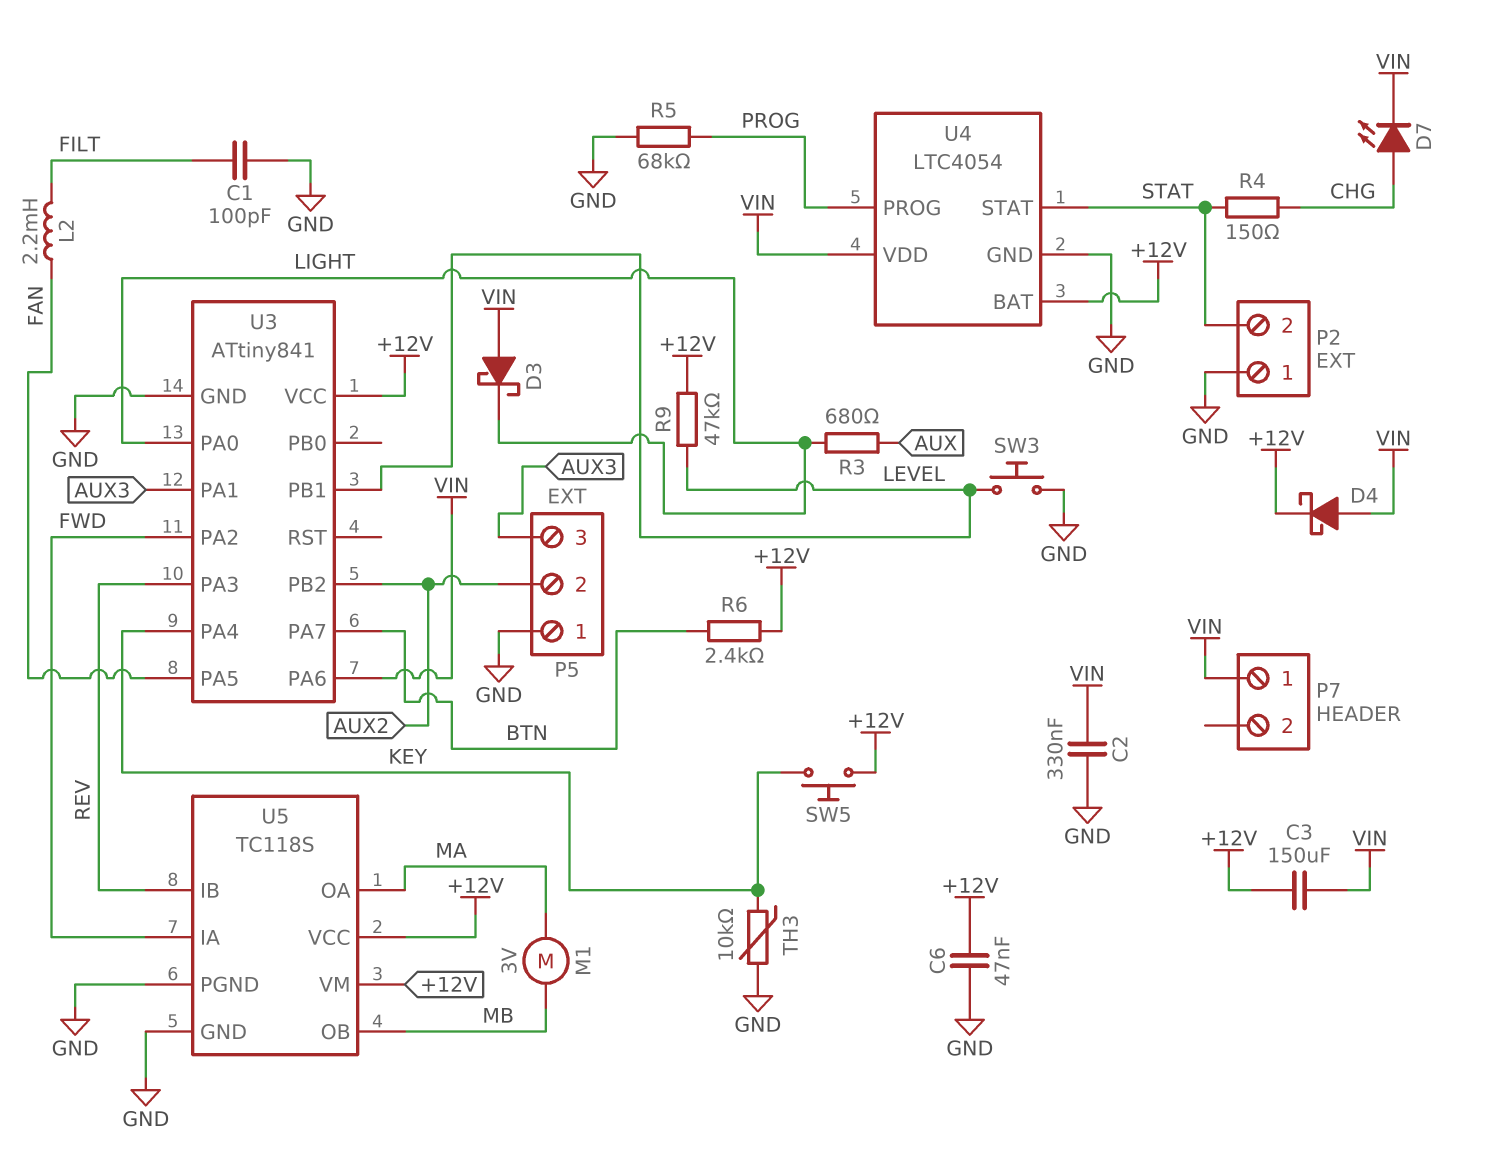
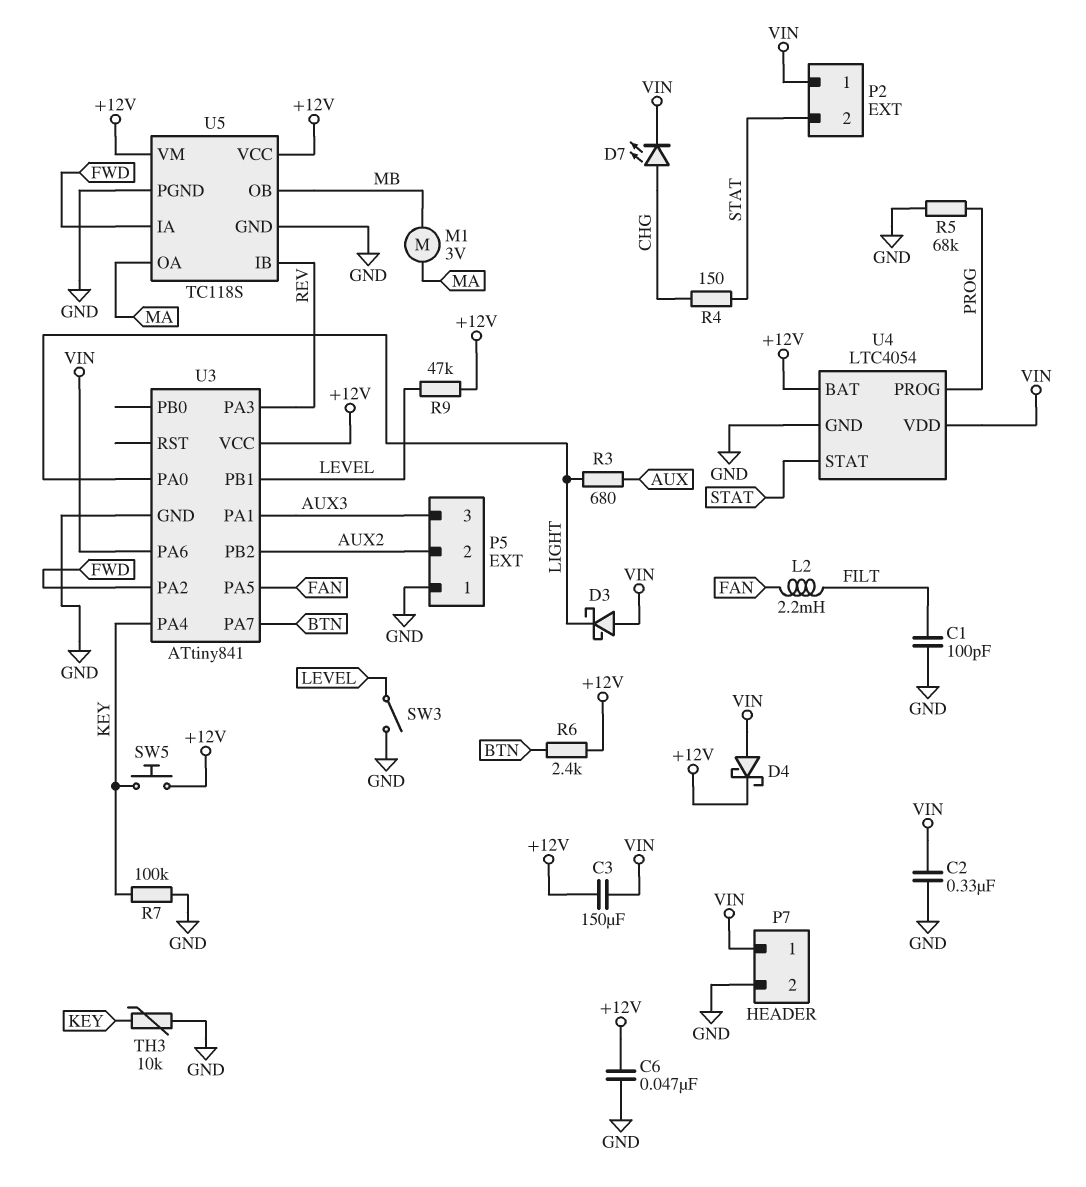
P2 pin 1: GND -> VIN
P7 pin 2: none -> GND
R7: none -> 100k (GND, KEY)
SW3: button (GND, LEVEL) -> switch (GND, LEVEL)

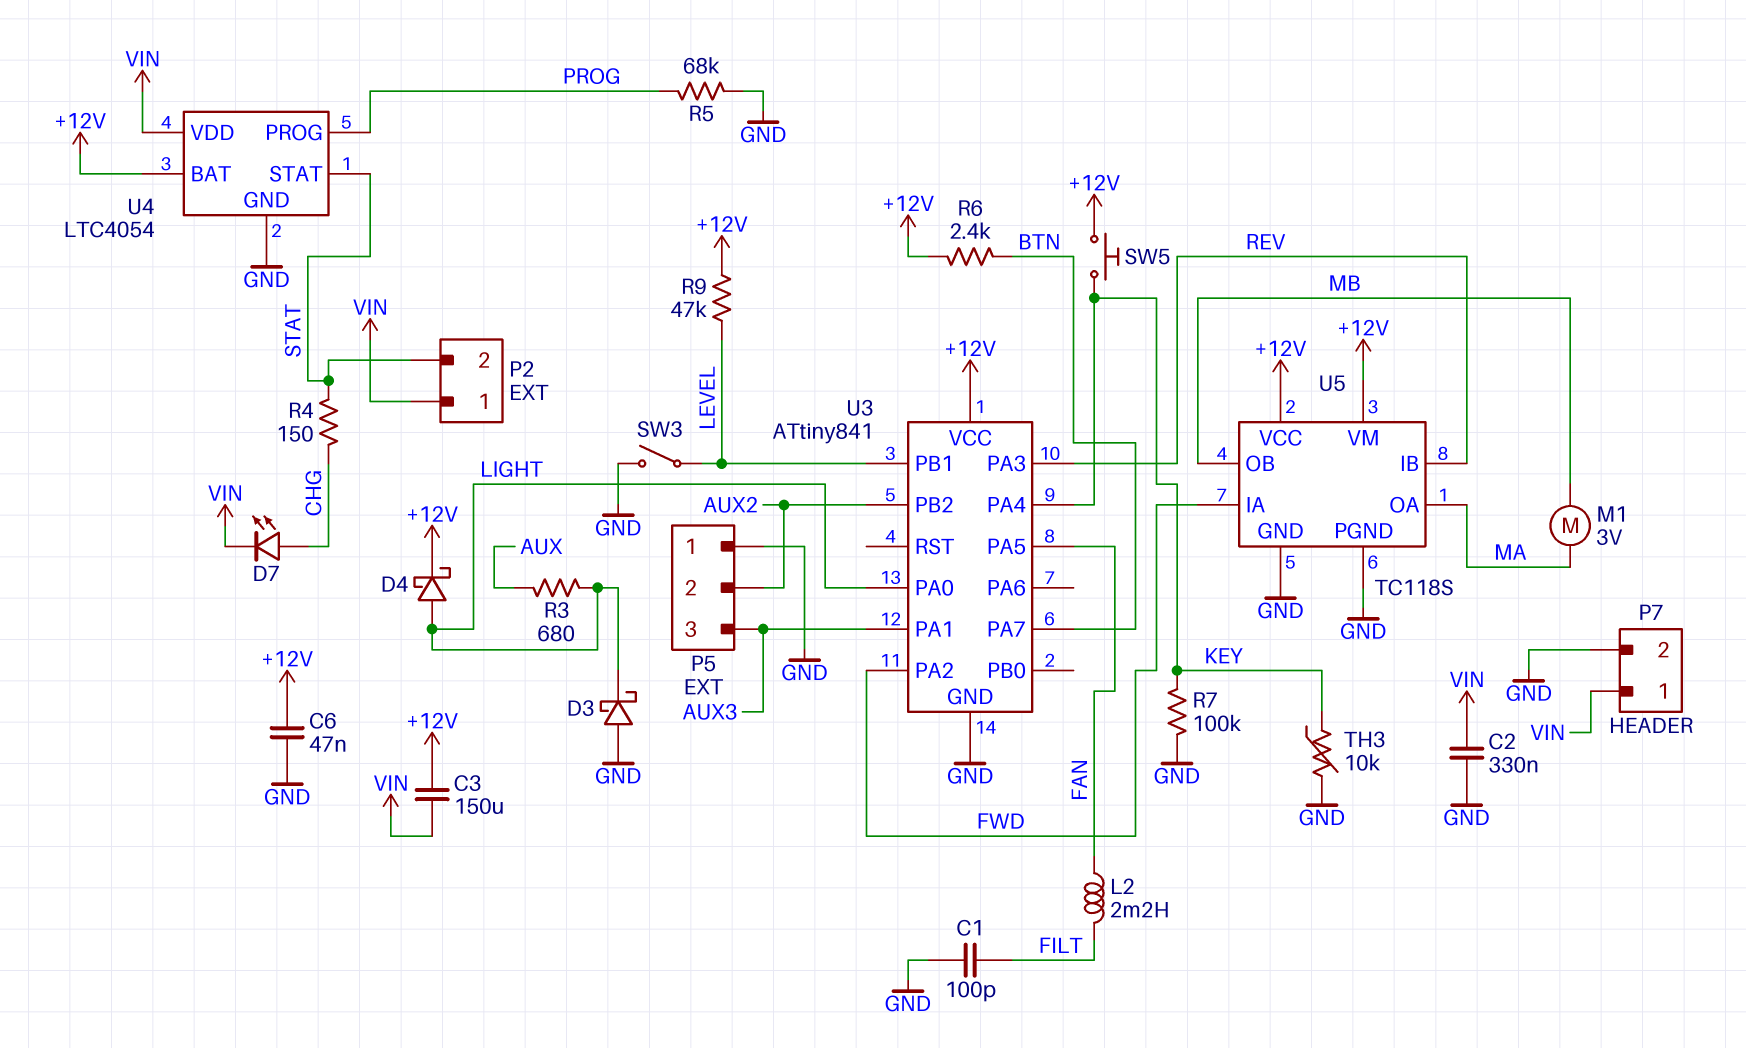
D3: schottky (A VIN, K LIGHT) -> schottky (A GND, K LIGHT)
D4: schottky (A VIN, K +12V) -> schottky (A LIGHT, K +12V)
U3 pin PA6: VIN -> none

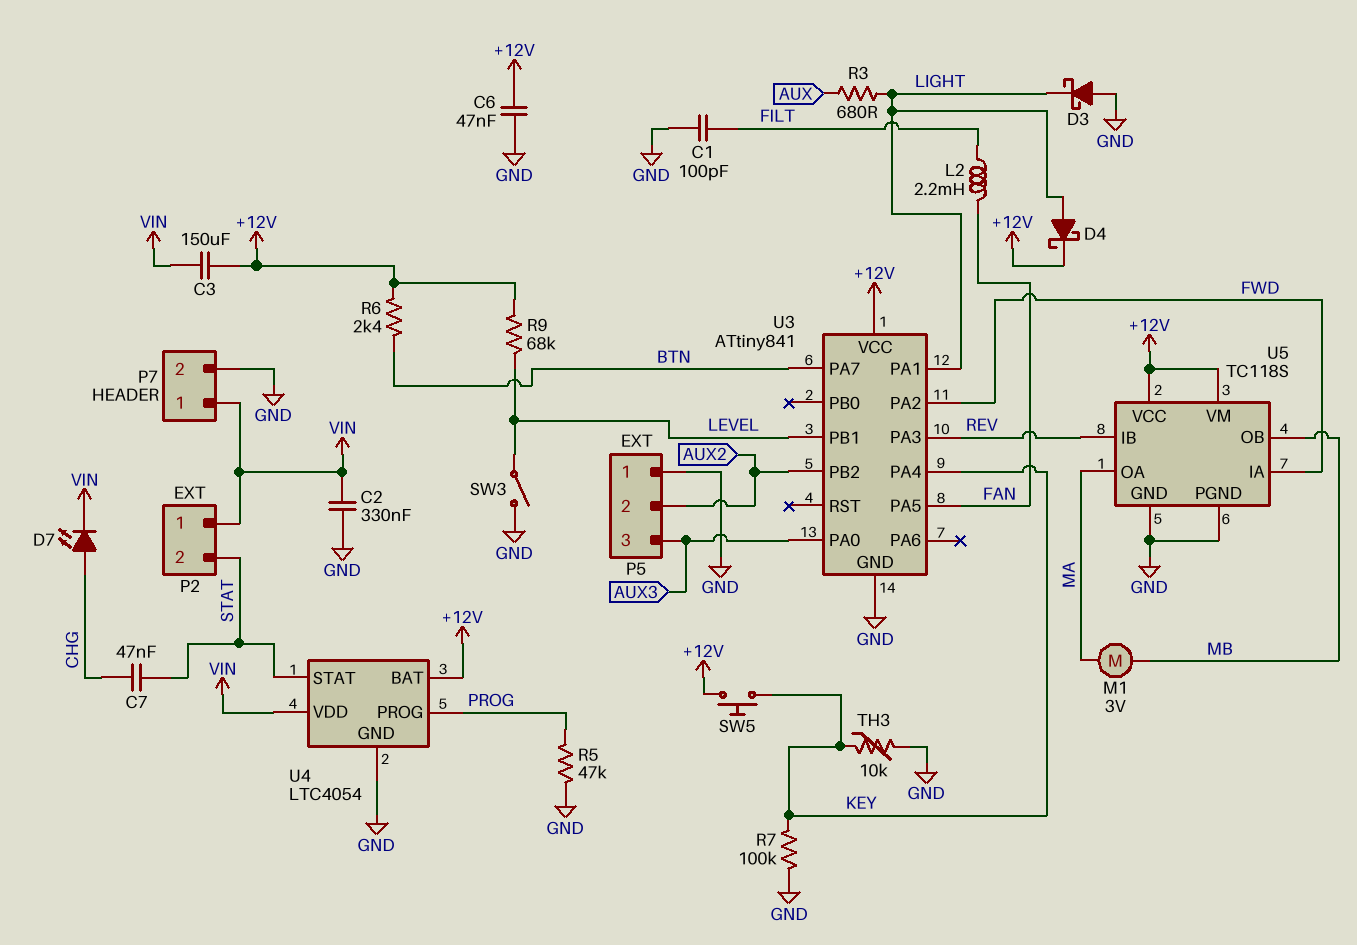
C7: none -> 47nF (CHG, STAT)
R4: 150 (CHG, STAT) -> none
R5: 68k (GND, PROG) -> 47k (GND, PROG)
R9: 47k (+12V, LEVEL) -> 68k (+12V, LEVEL)
U3 pin PA0: LIGHT -> AUX3
U3 pin PA1: AUX3 -> LIGHT

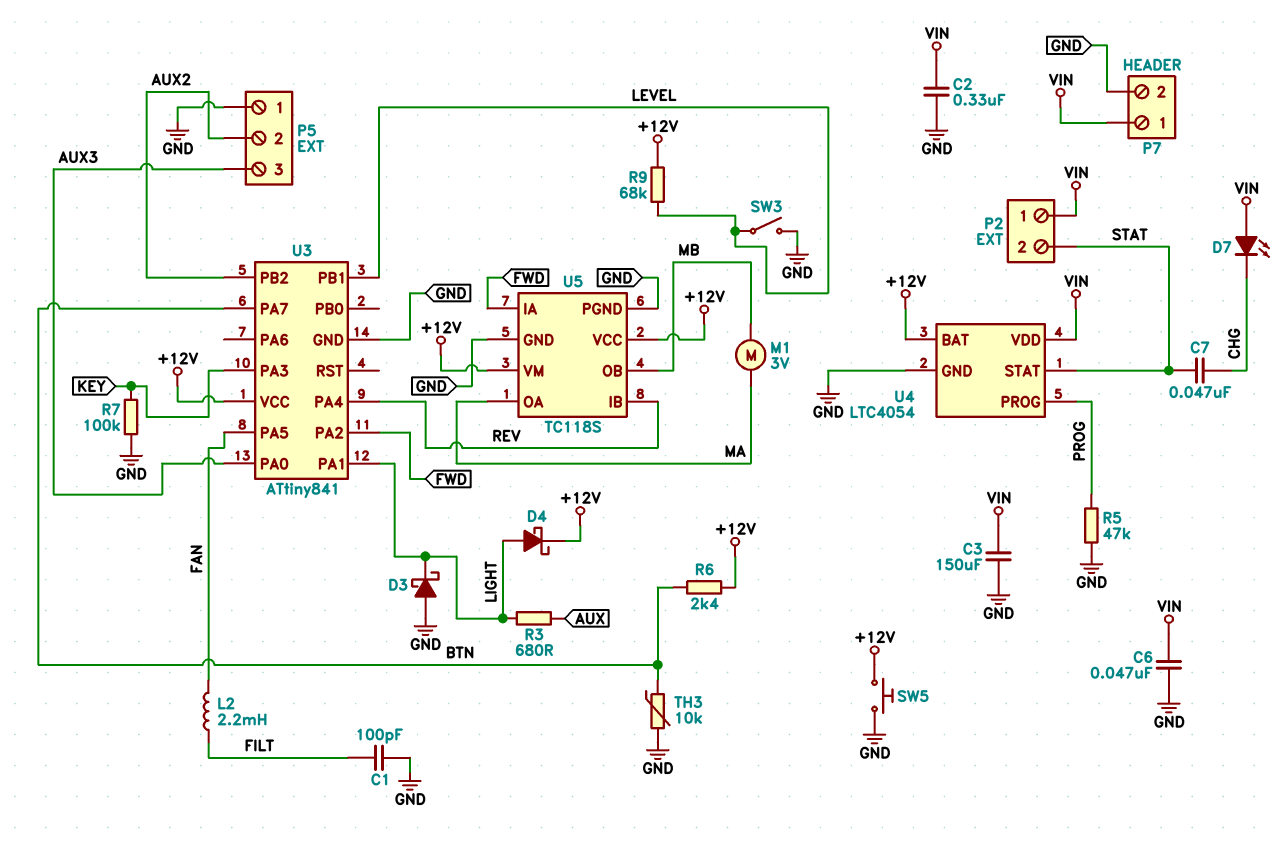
C3: 150uF (+12V, VIN) -> 150uF (GND, VIN)
C6: 47nF (+12V, GND) -> 47nF (GND, VIN)
D7: LED (A CHG, K VIN) -> LED (A VIN, K CHG)
SW5: button (+12V, KEY) -> button (+12V, GND)
TH3: 10k (GND, KEY) -> 10k (BTN, GND)
U3 pin PA3: REV -> KEY
U3 pin PA4: KEY -> REV

